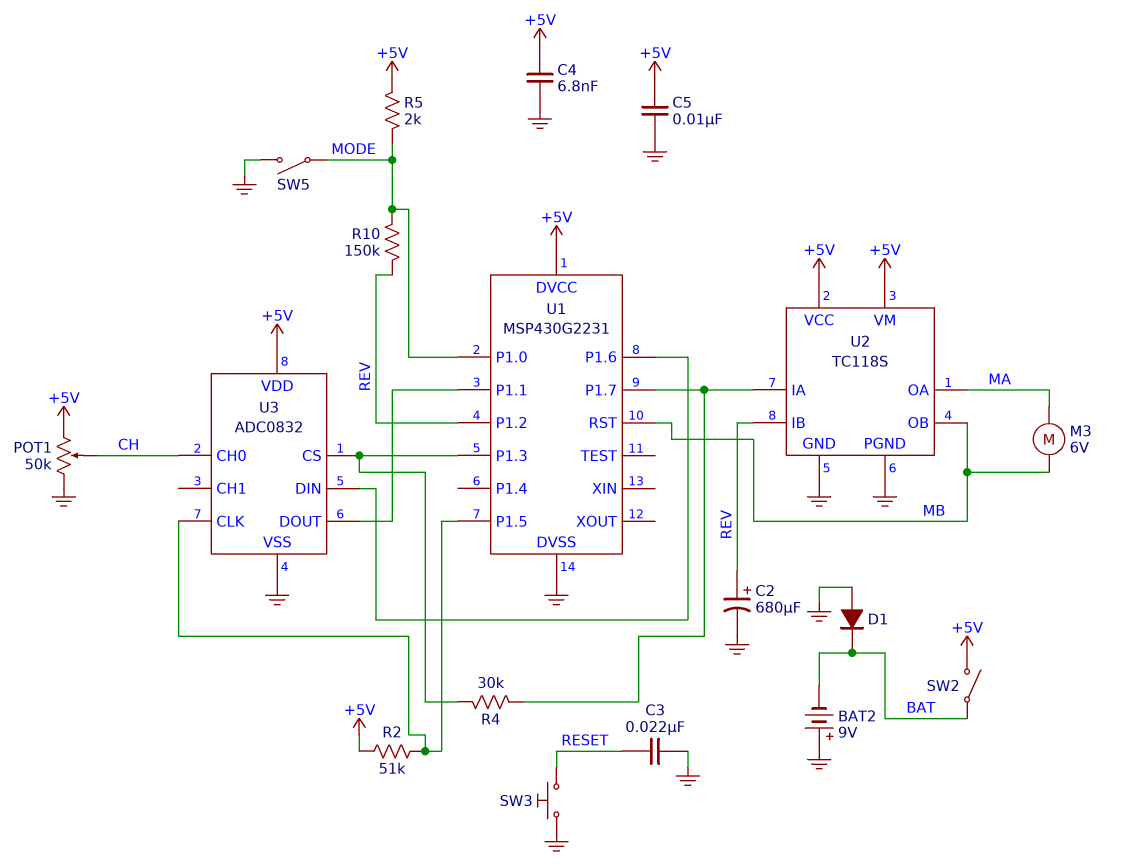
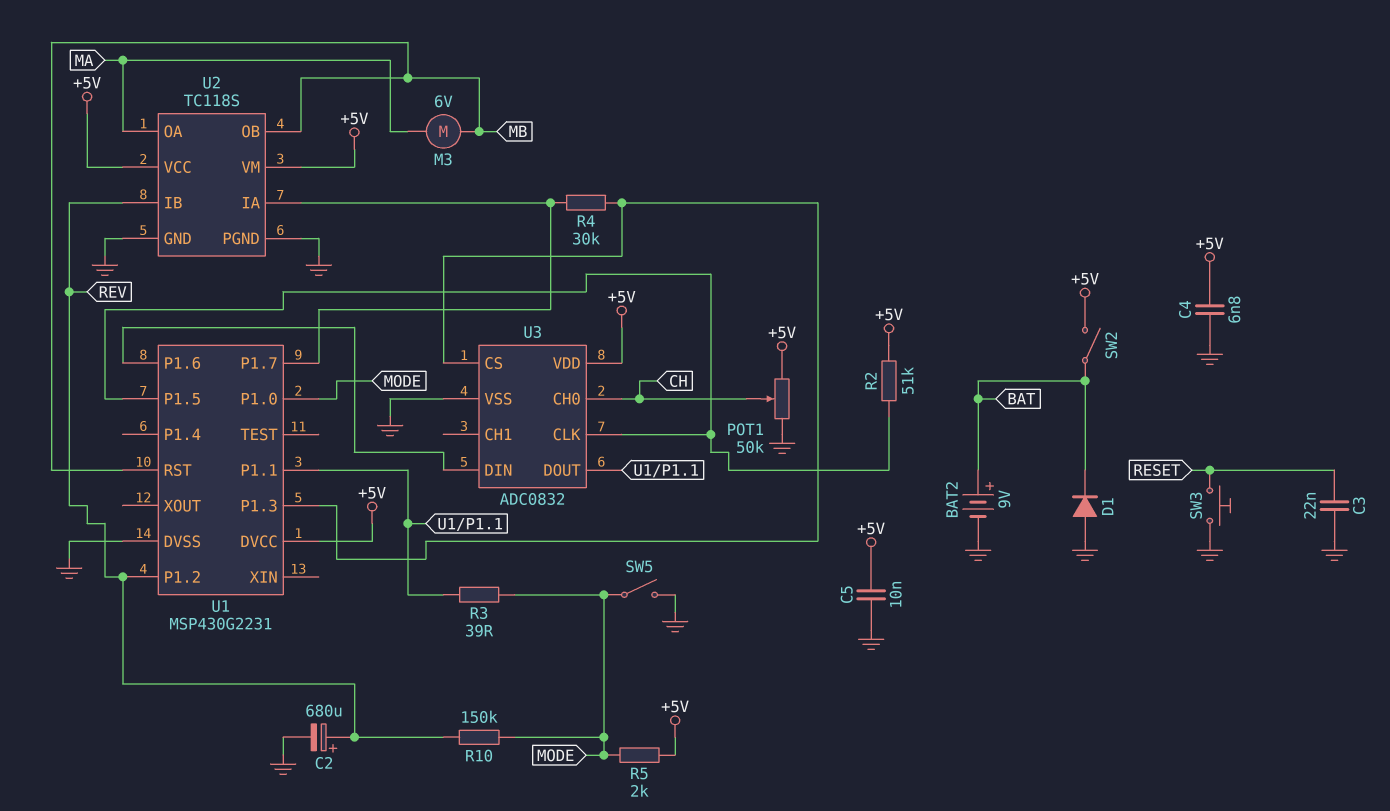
BAT2: 9V (plus GND, minus BAT) -> 9V (plus BAT, minus GND)
R3: none -> 39 (MODE, U1/P1.1)

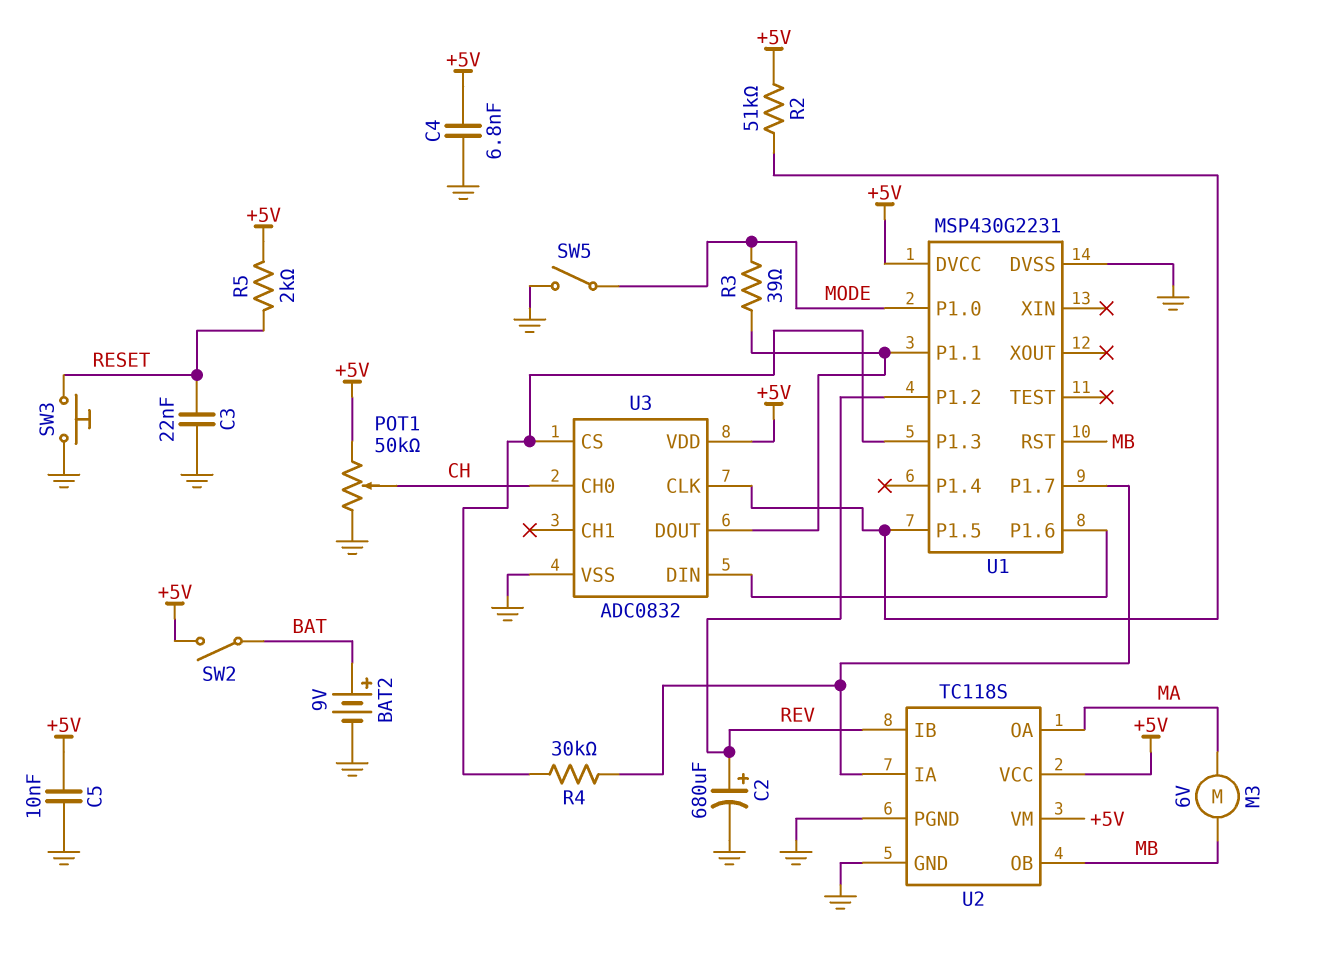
D1: diode (A GND, K BAT) -> none
R5: 2k (+5V, MODE) -> 2k (+5V, RESET)
R10: 150k (MODE, REV) -> none

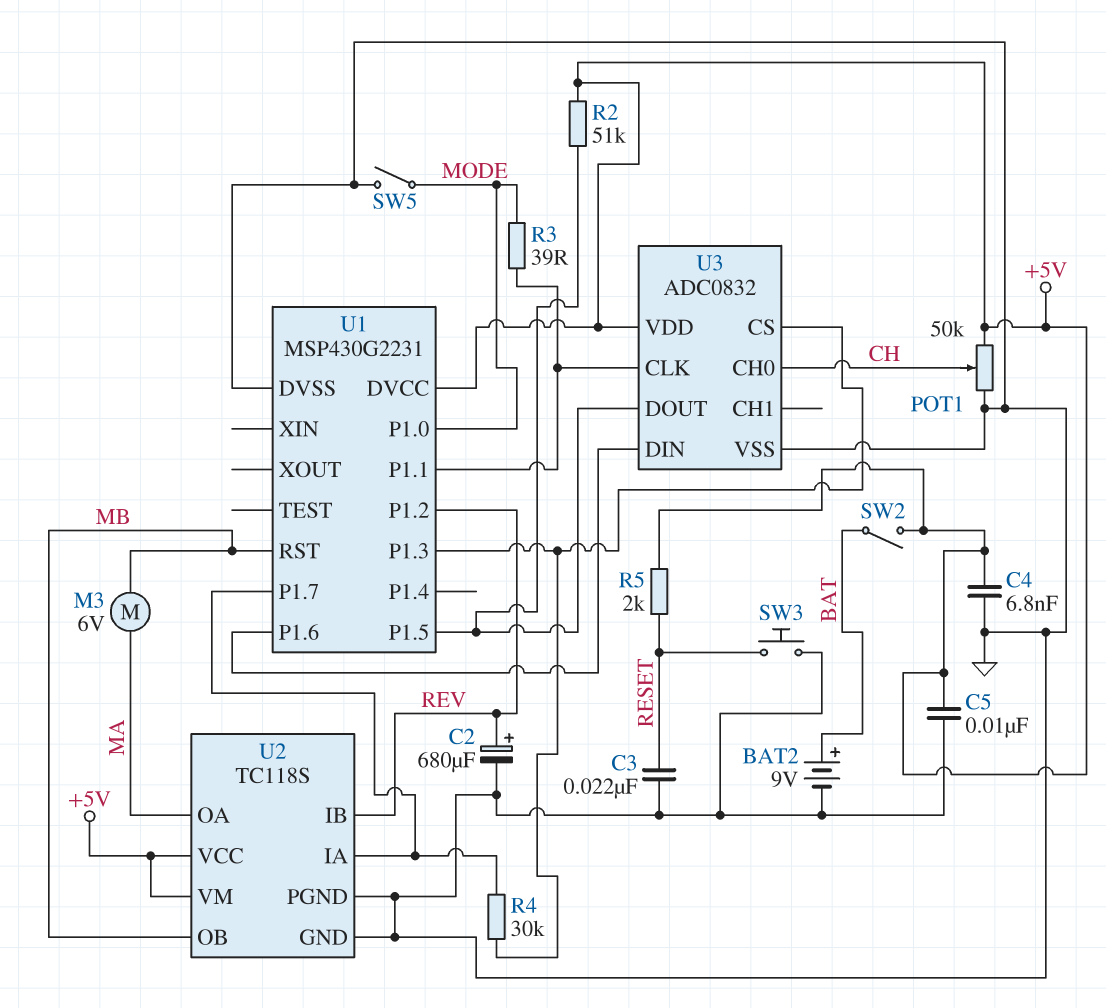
U3 pin CLK: U1/P1.5 -> U1/P1.1
U3 pin DOUT: U1/P1.1 -> U1/P1.5

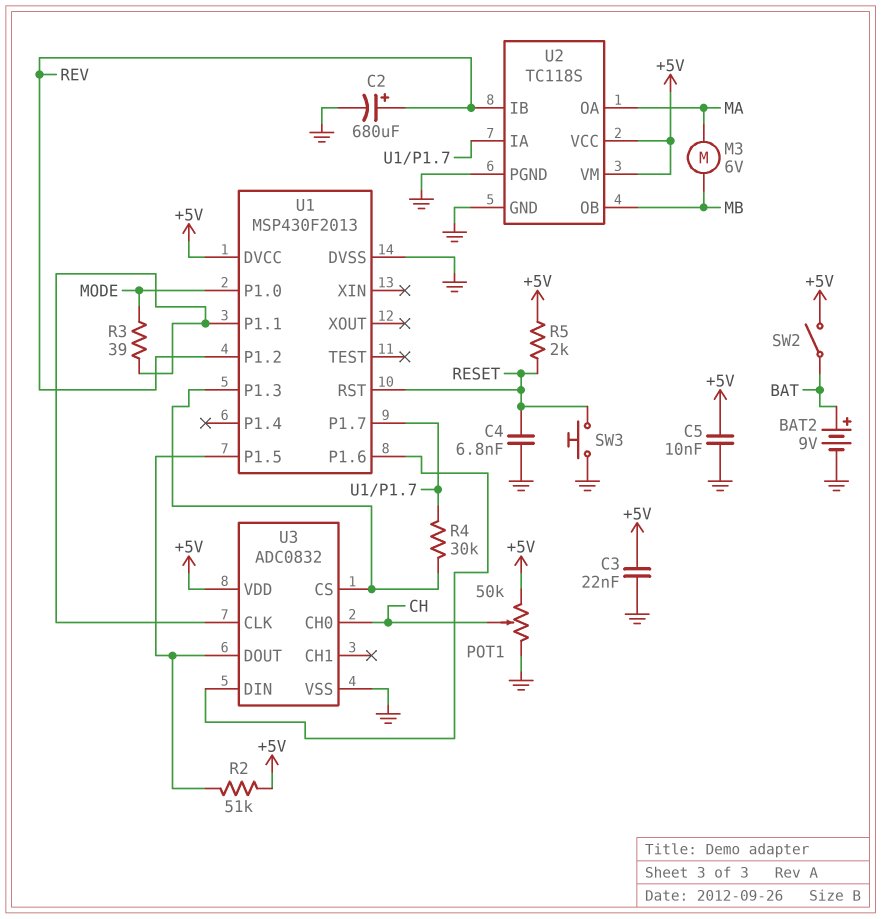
C3: 22nF (GND, RESET) -> 22nF (+5V, GND)
C4: 6.8nF (+5V, GND) -> 6.8nF (GND, RESET)
SW5: switch (GND, MODE) -> none
U1: MSP430G2231 -> MSP430F2013
U1 pin RST: MB -> RESET

